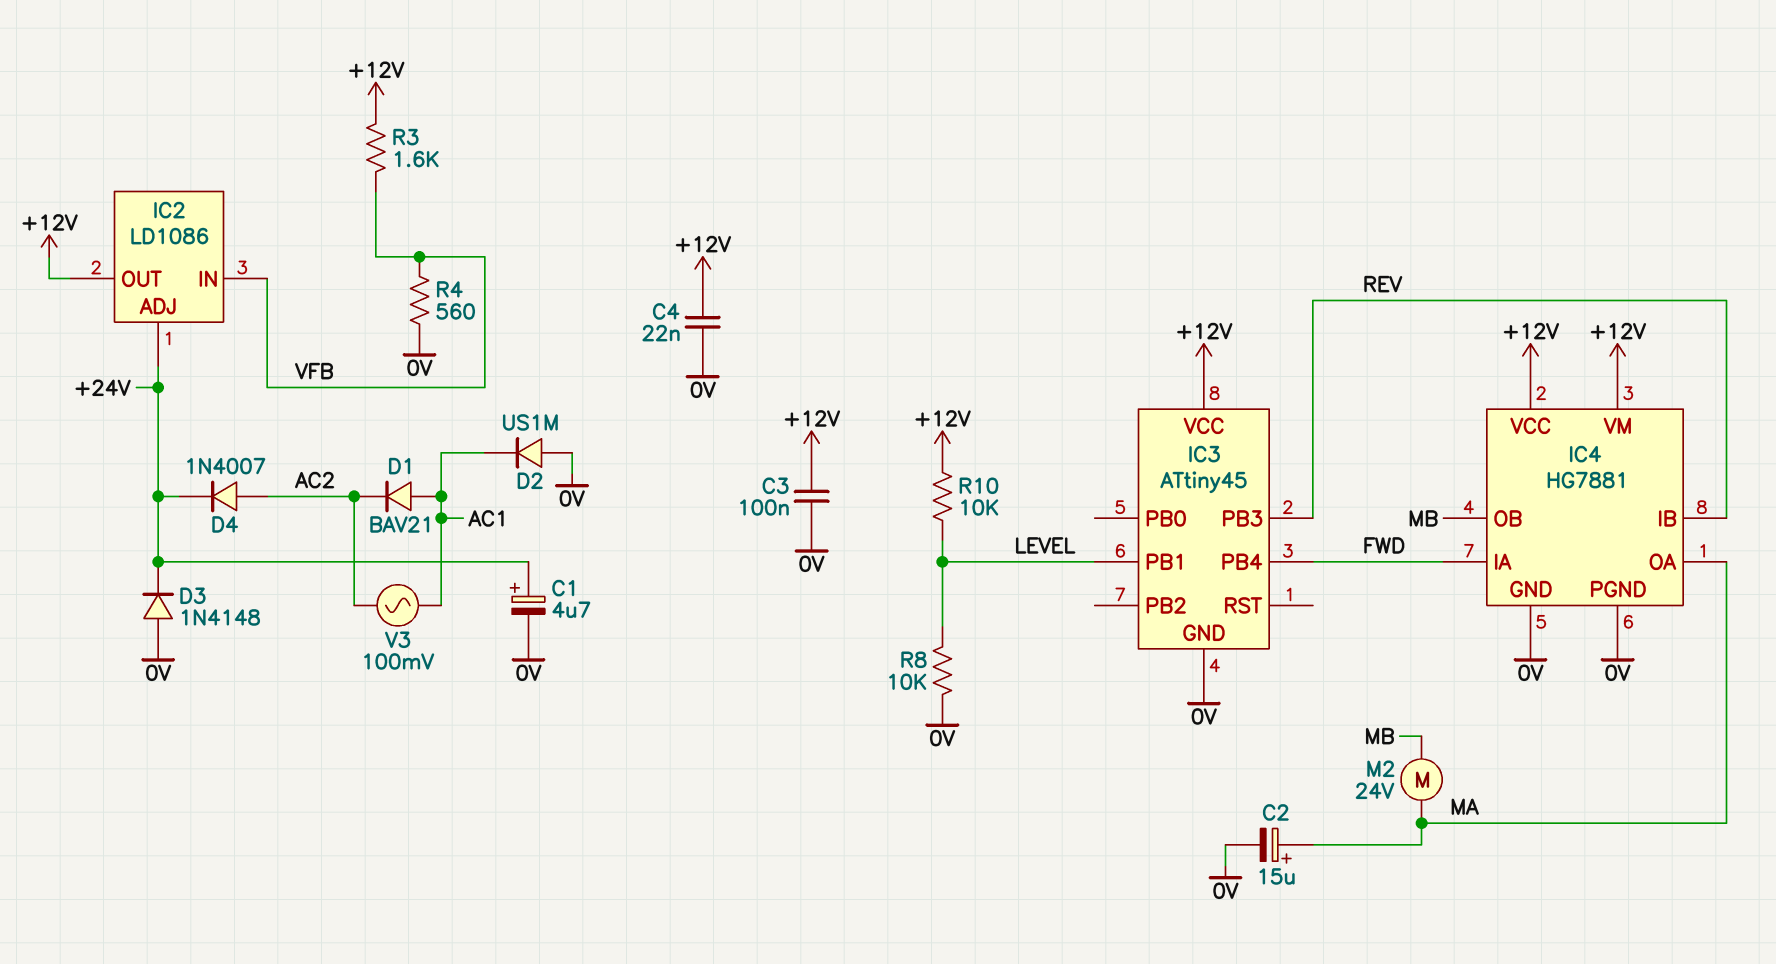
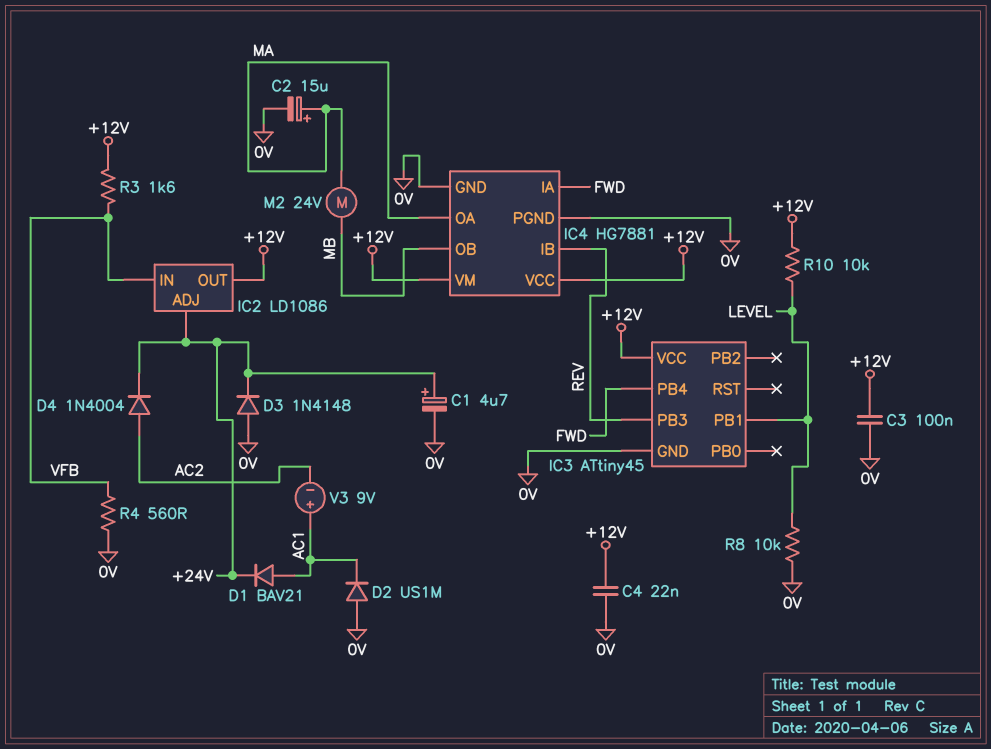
D1: diode BAV21 (A AC1, K AC2) -> diode BAV21 (A AC1, K +24V)
D4: diode 1N4007 (A AC2, K +24V) -> diode 1N4004 (A AC2, K +24V)
V3: AC 100mV (AC1, AC2) -> 9V (plus AC1, minus AC2)

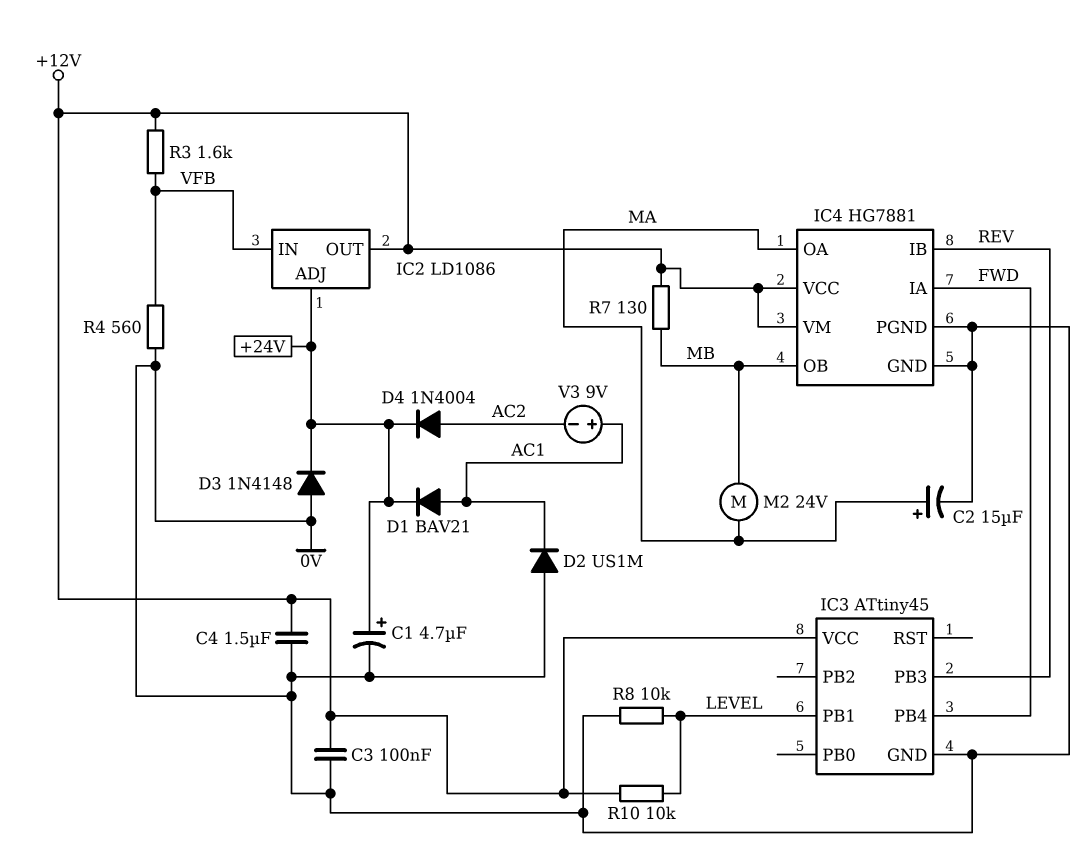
C4: 22nF (+12V, 0V) -> 1.5uF (+12V, 0V)
R7: none -> 130 (+12V, MB)

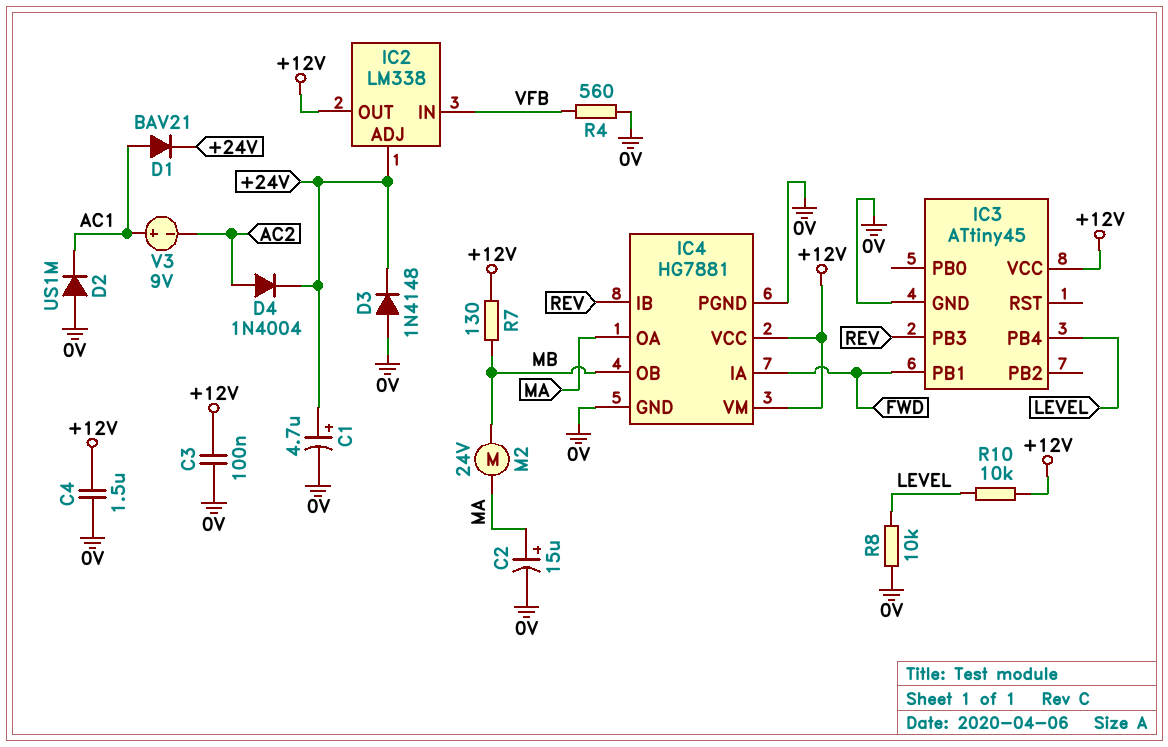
IC2: LD1086 -> LM338
IC3 pin PB1: LEVEL -> FWD
IC3 pin PB4: FWD -> LEVEL
R3: 1.6k (+12V, VFB) -> none

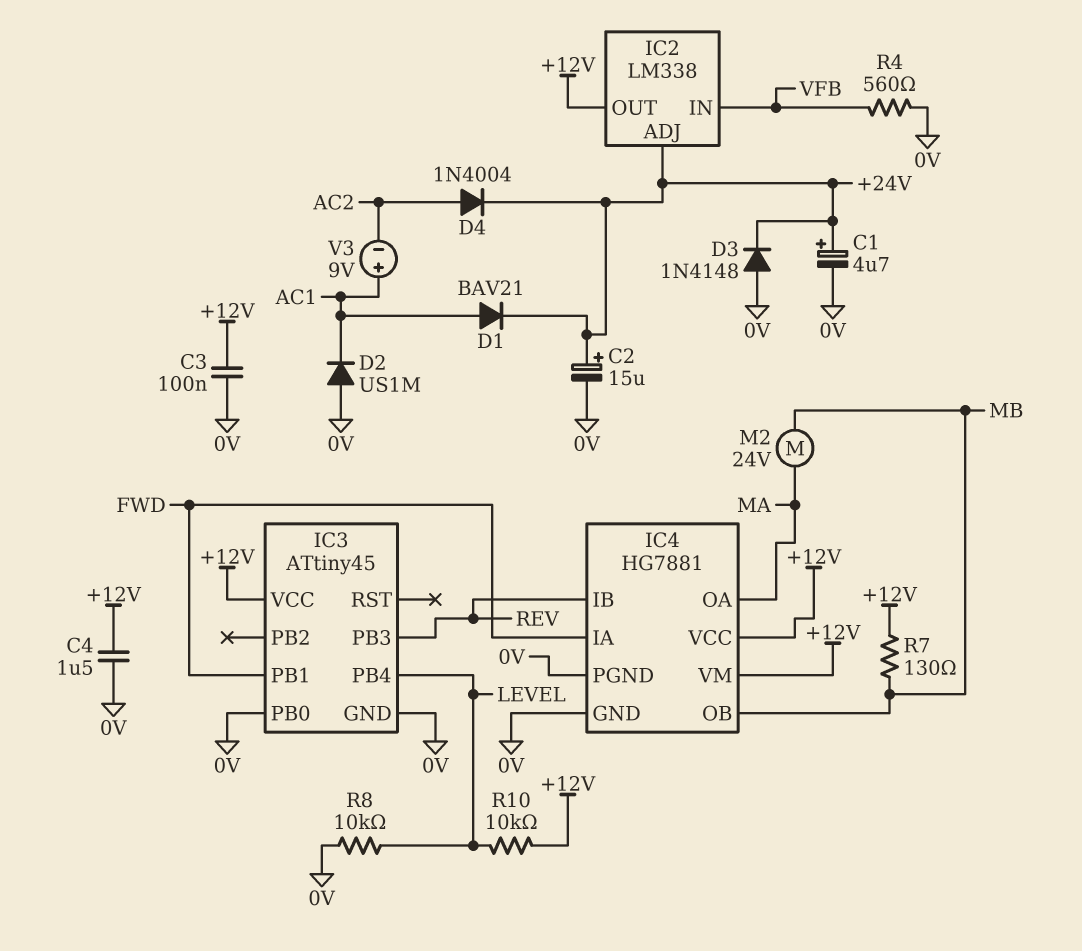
C2: 15uF (plus MA, minus 0V) -> 15uF (plus +24V, minus 0V)
IC3 pin PB0: none -> 0V

